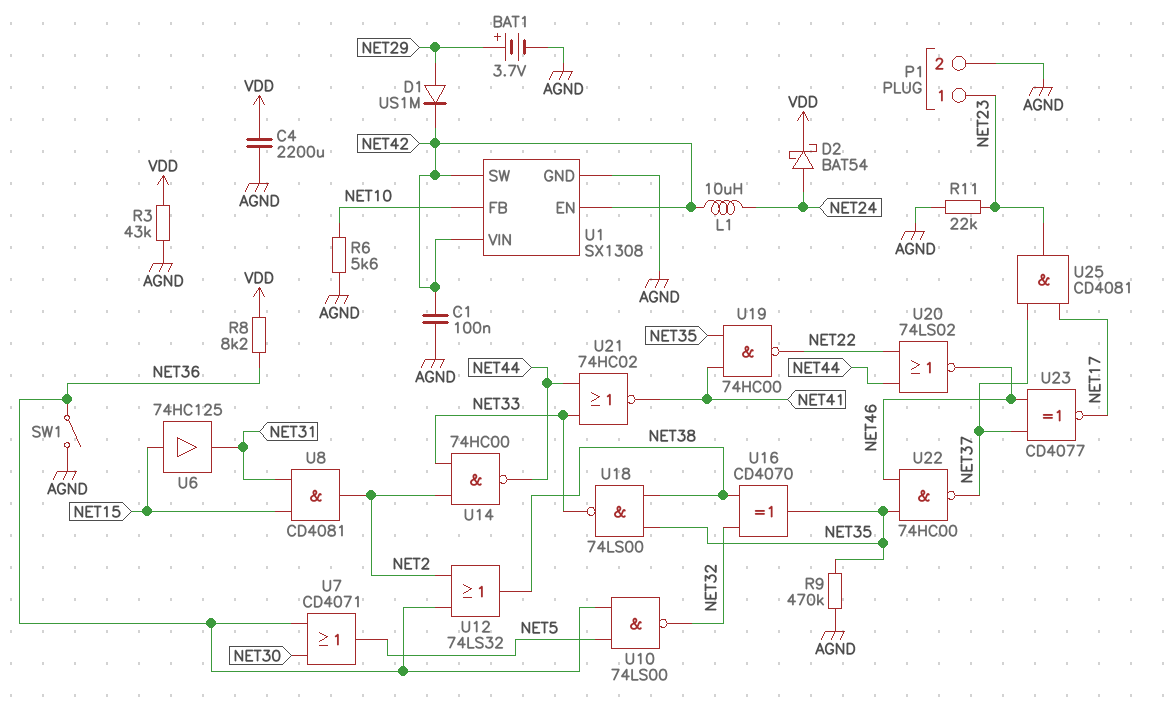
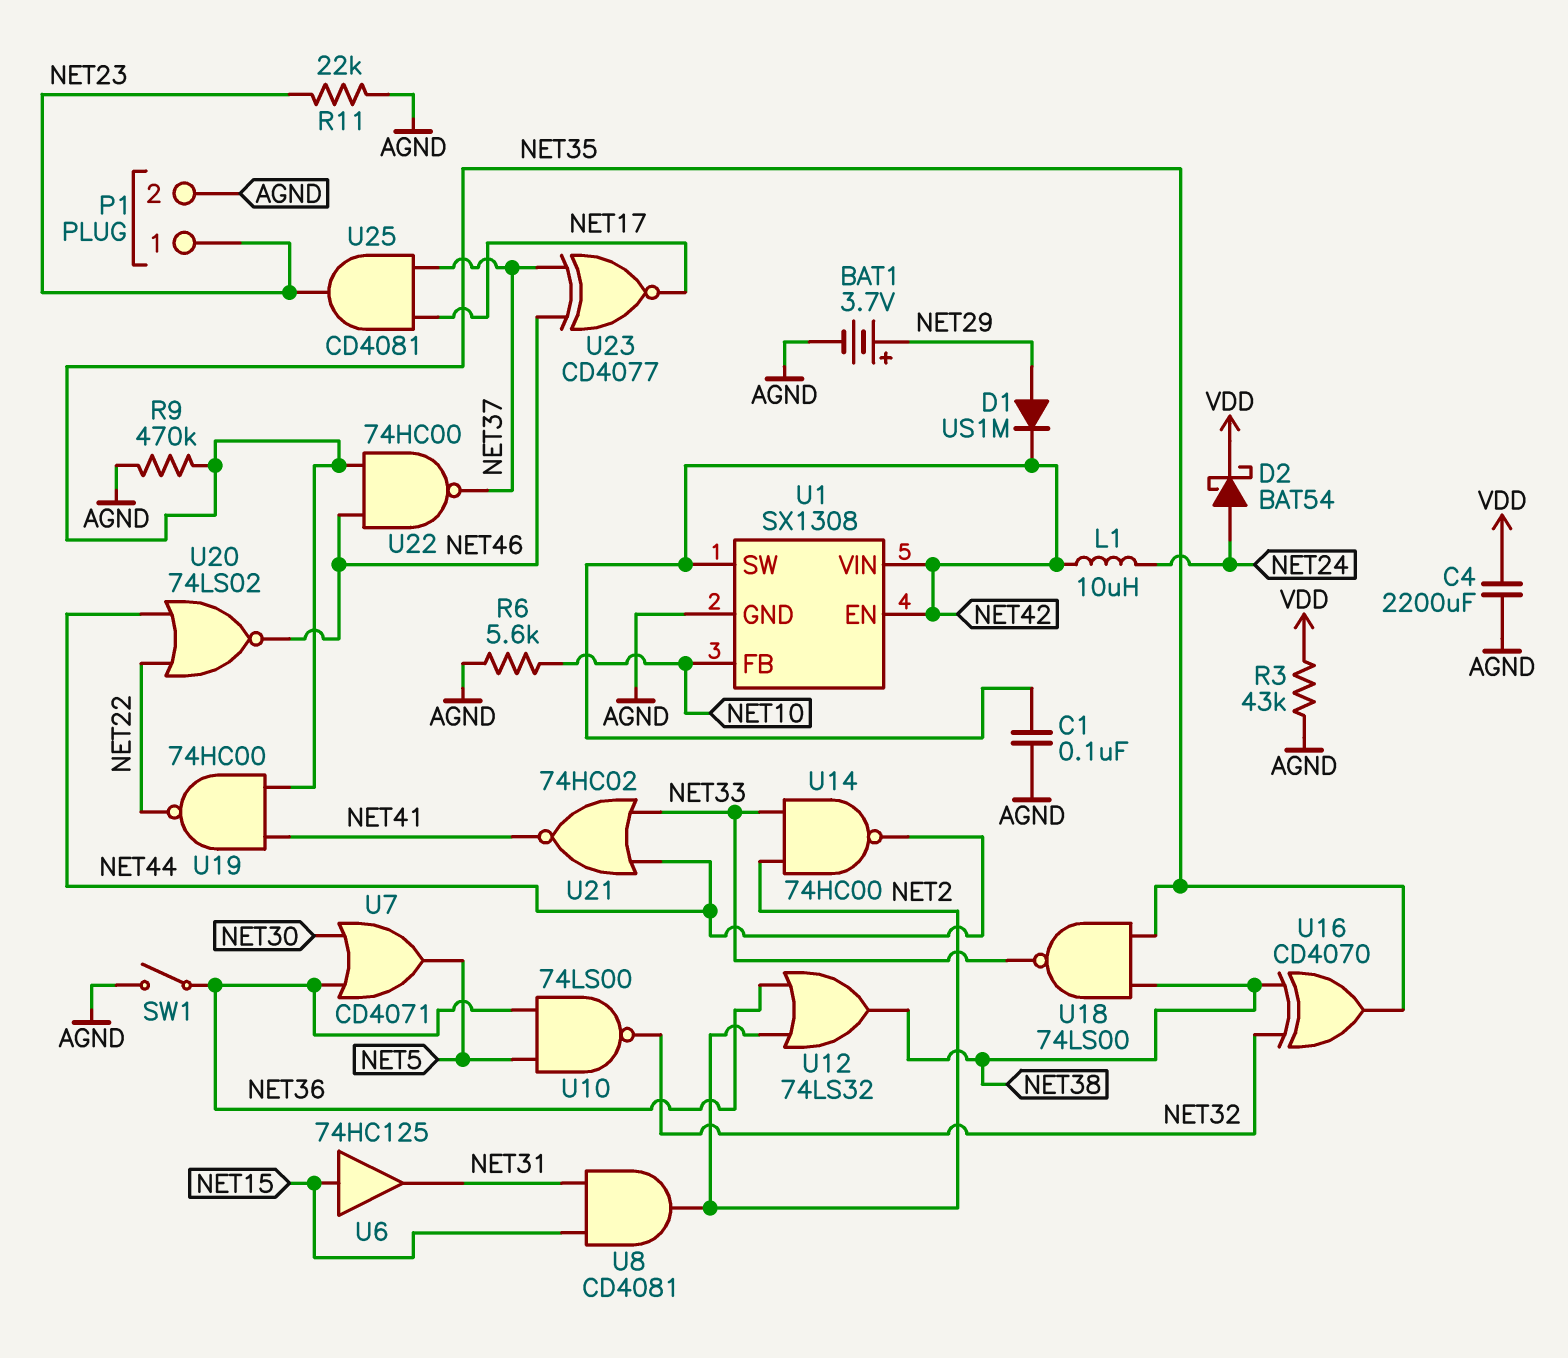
R8: 8.2k (NET36, VDD) -> none

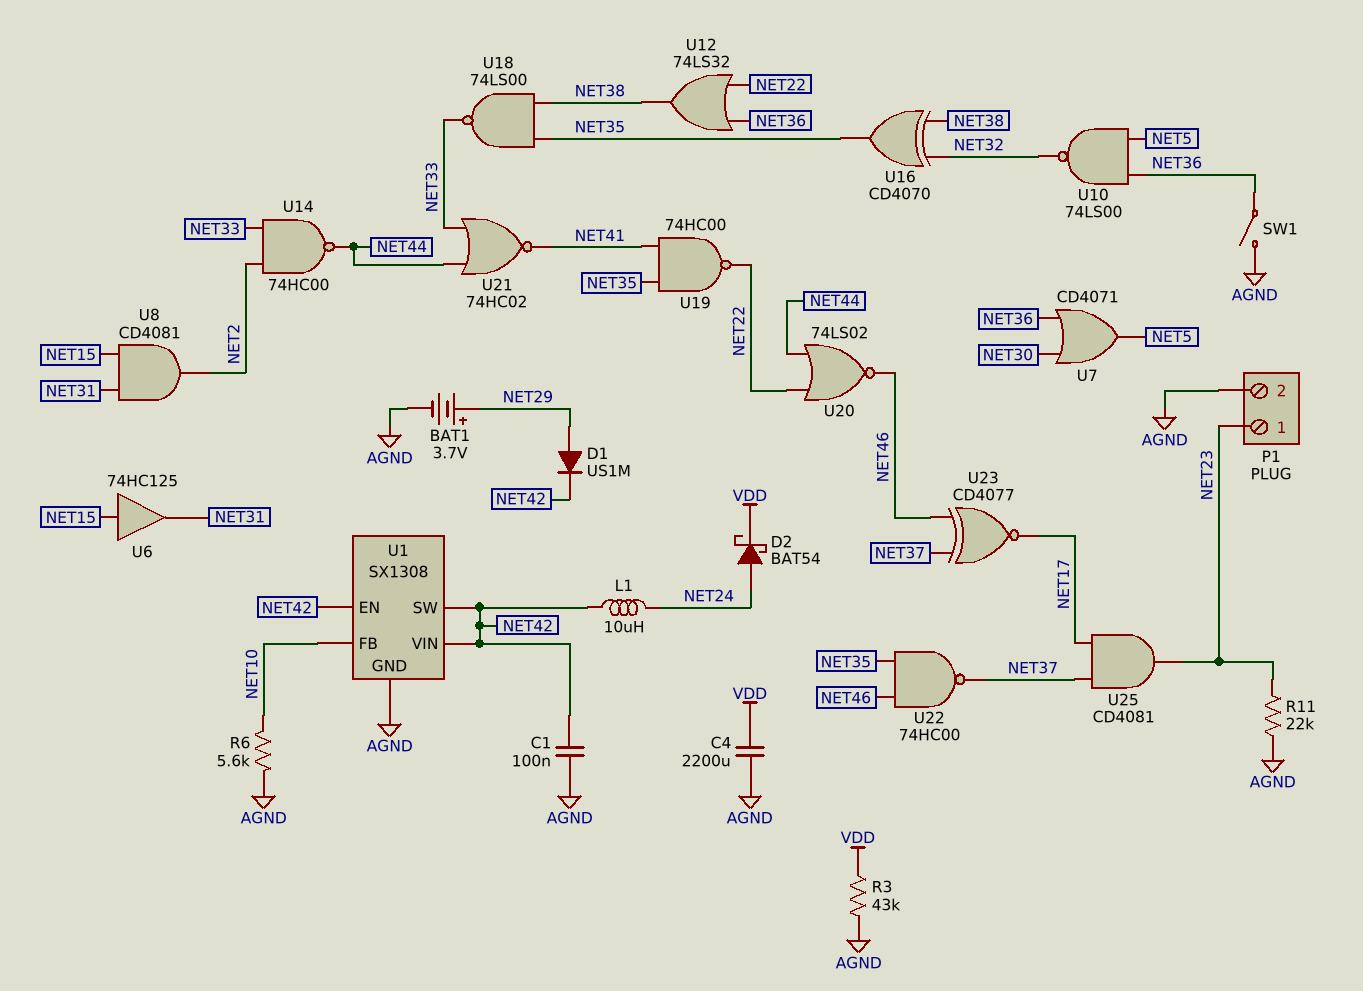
R9: 470k (AGND, NET35) -> none
U12: OR 74LS32 (in NET2, in NET36, out NET38) -> OR 74LS32 (in NET22, in NET36, out NET38)

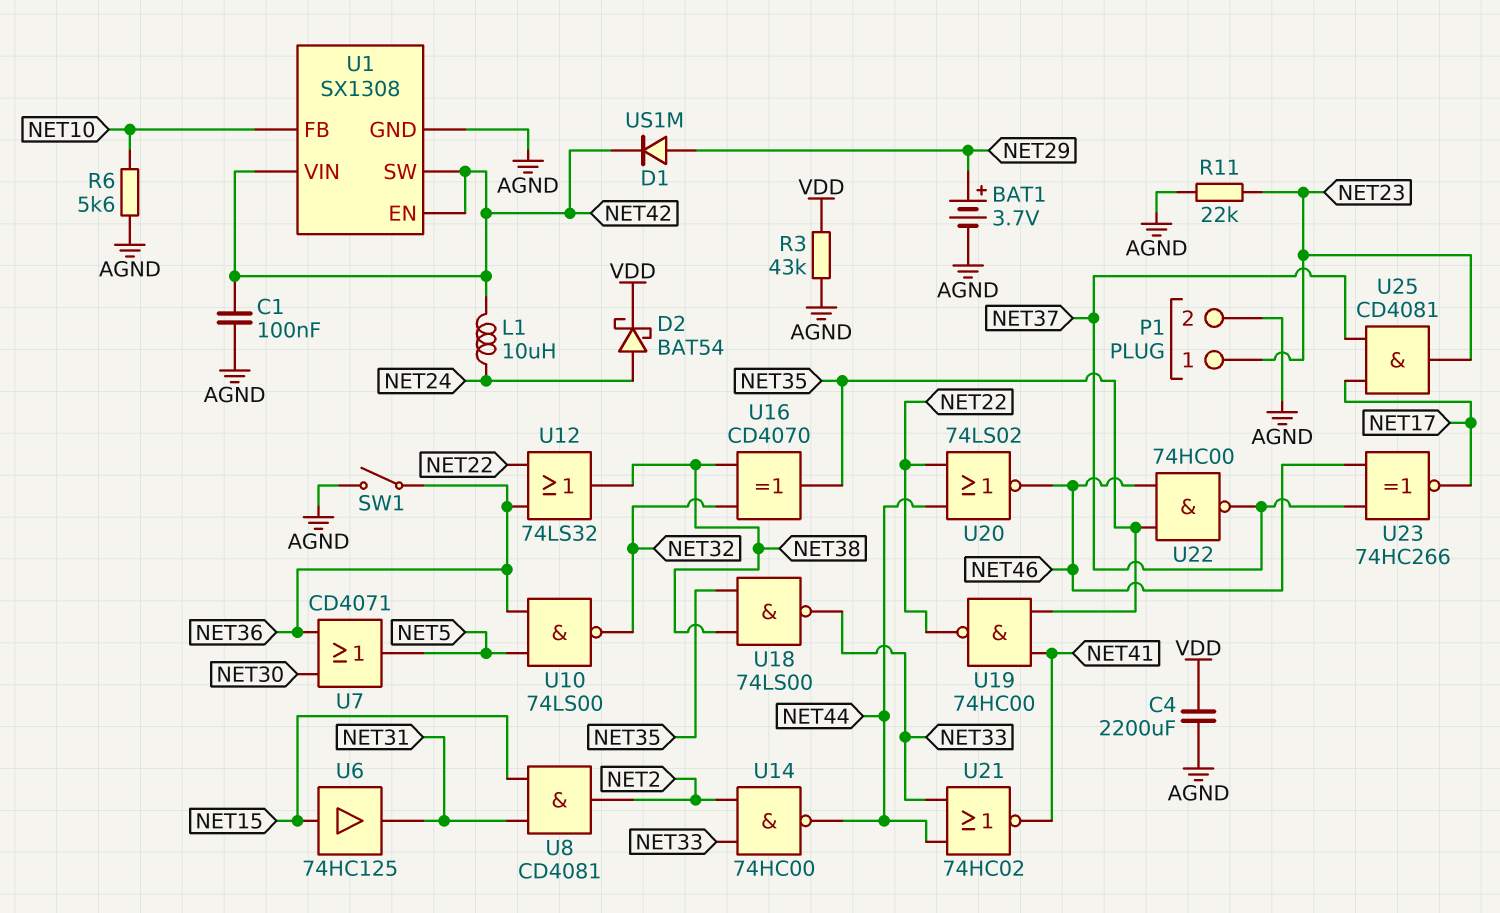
U23: XNOR CD4077 (in NET37, in NET46, out NET17) -> XNOR 74HC266 (in NET37, in NET46, out NET17)

